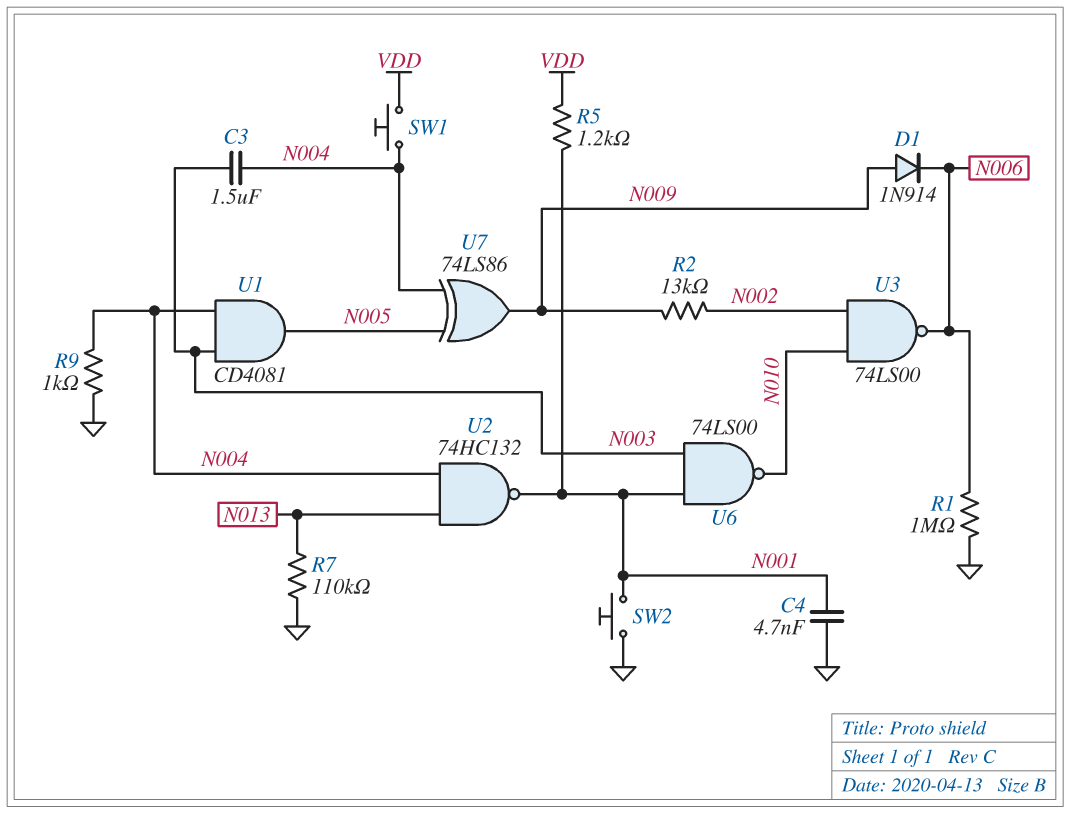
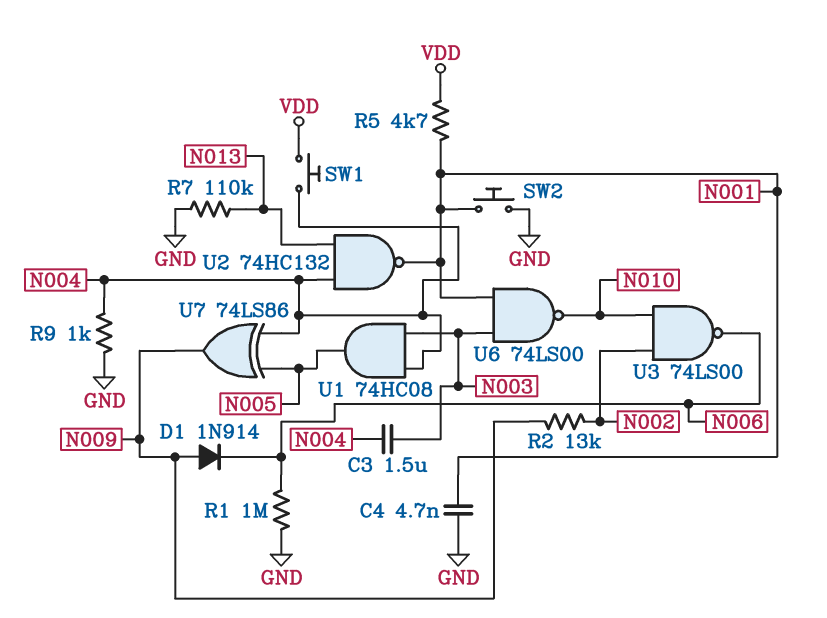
R5: 1.2k (N001, VDD) -> 4.7k (N001, VDD)
U1: AND CD4081 (in N003, in N004, out N005) -> AND 74HC08 (in N003, in N004, out N005)

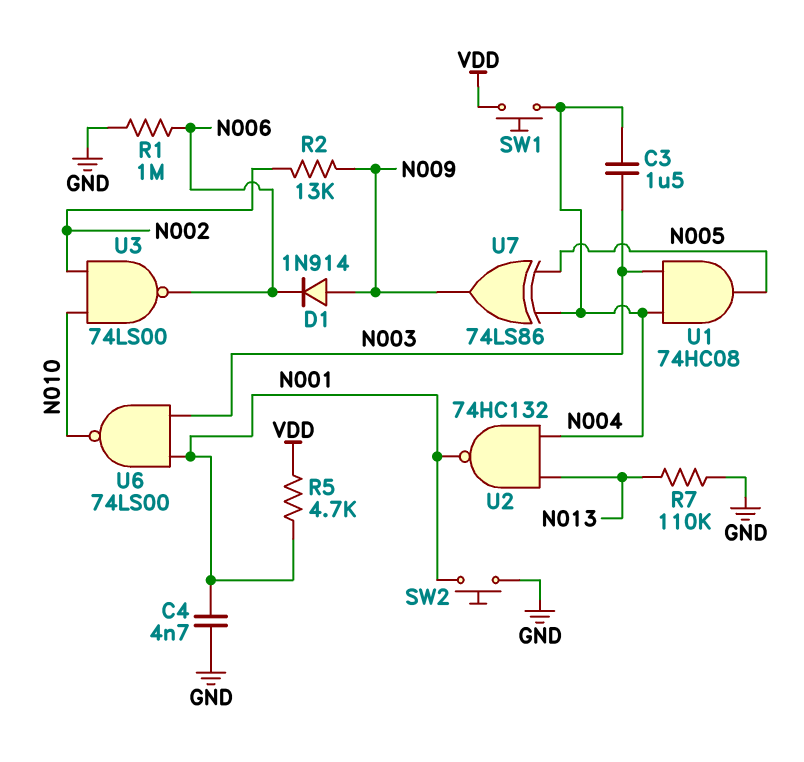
R9: 1k (GND, N004) -> none

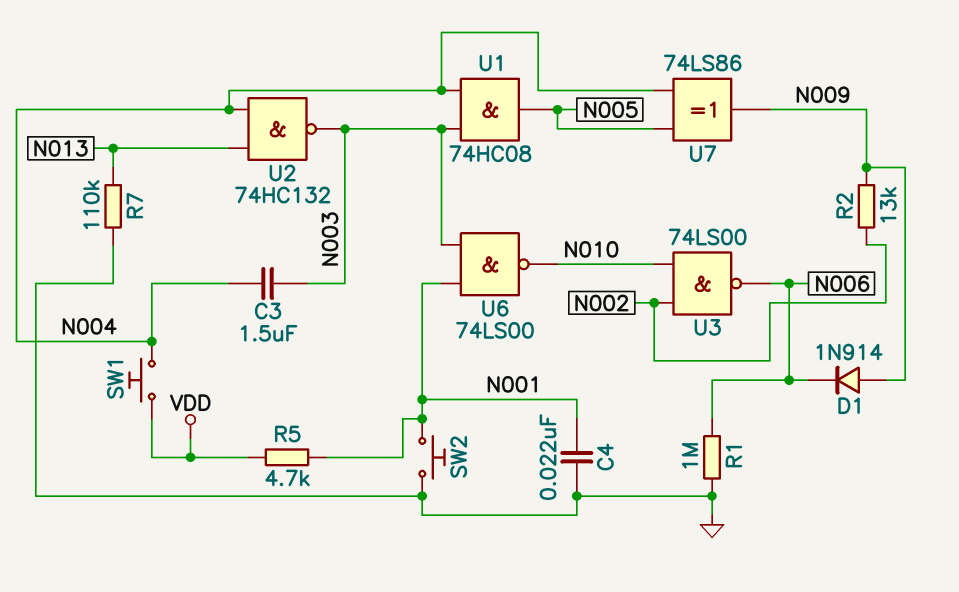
C4: 4.7nF (GND, N001) -> 22nF (GND, N001)
U2: NAND 74HC132 (in N004, in N013, out N001) -> NAND 74HC132 (in N004, in N013, out N003)

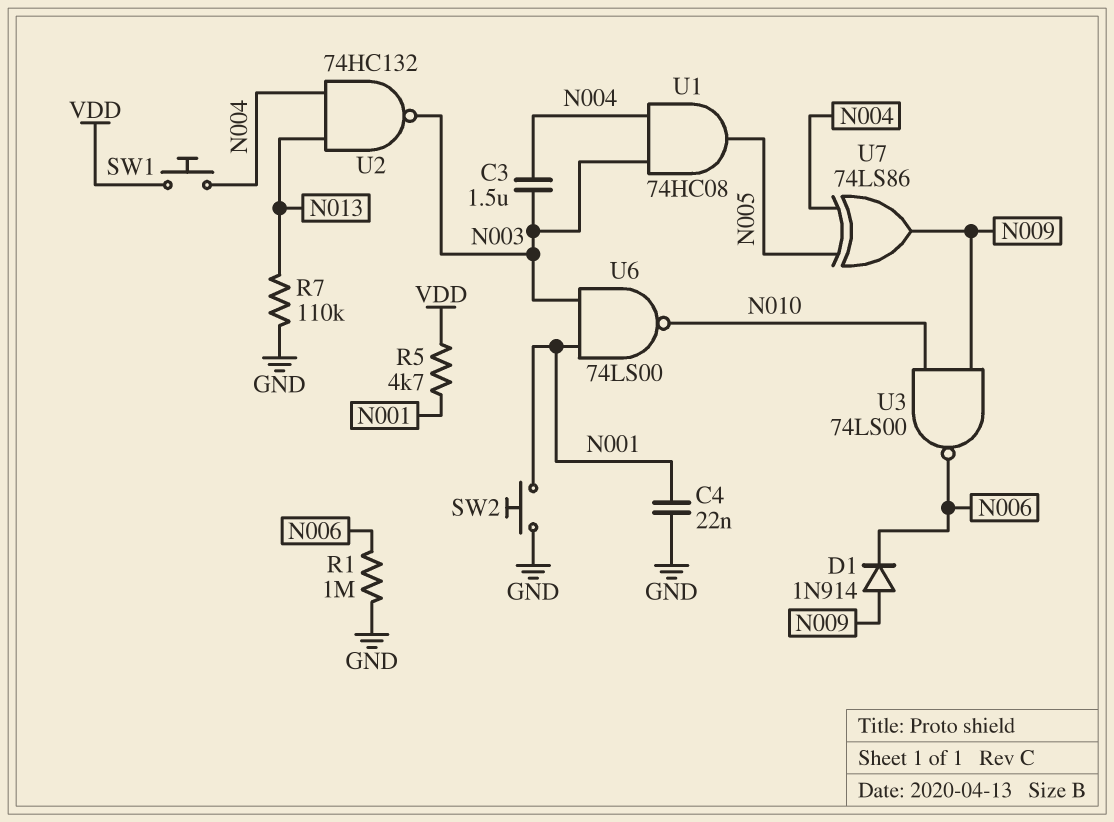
R2: 13k (N002, N009) -> none
U3: NAND 74LS00 (in N002, in N010, out N006) -> NAND 74LS00 (in N009, in N010, out N006)

